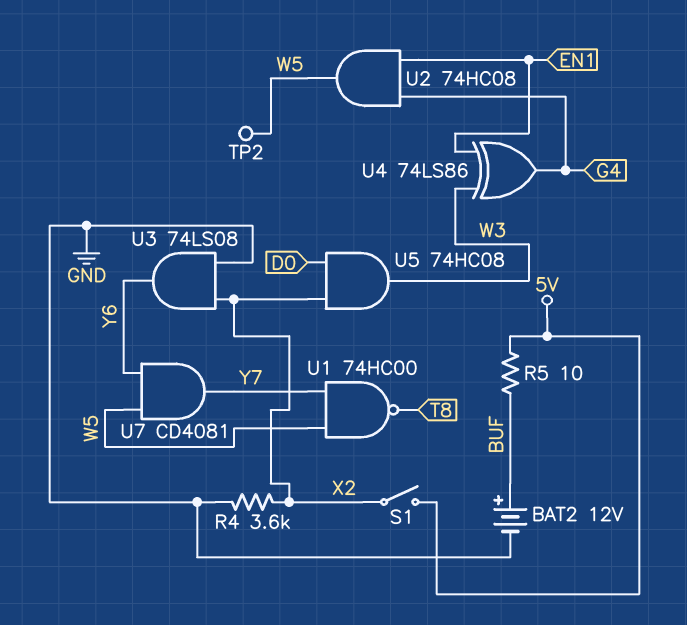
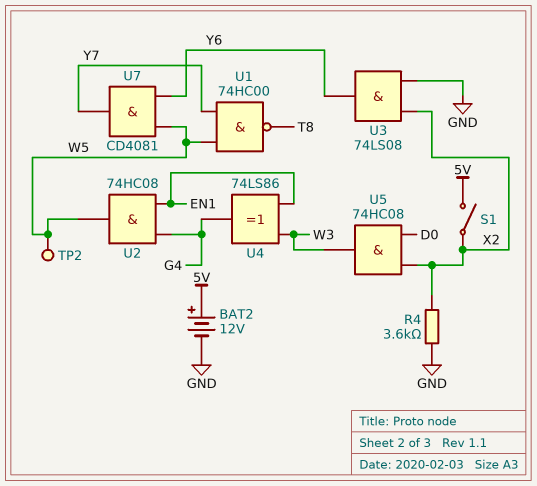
BAT2: 12V (plus BUF, minus GND) -> 12V (plus 5V, minus GND)
R5: 10 (5V, BUF) -> none

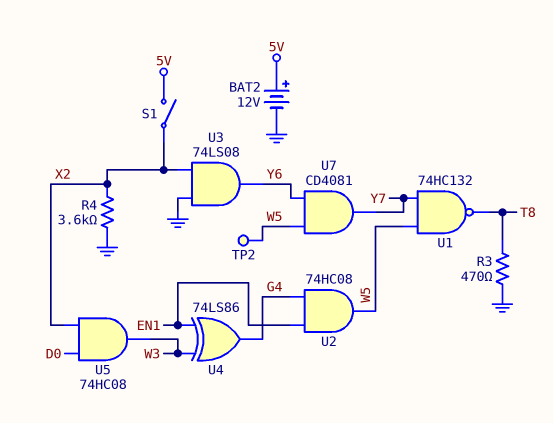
R3: none -> 470 (GND, T8)
U1: NAND 74HC00 (in W5, in Y7, out T8) -> NAND 74HC132 (in W5, in Y7, out T8)

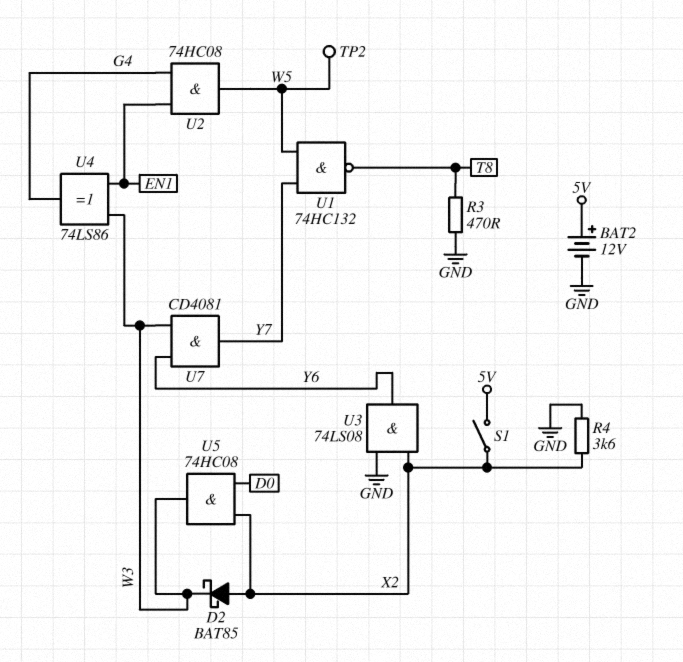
D2: none -> schottky BAT85 (A X2, K W3)
U7: AND CD4081 (in W5, in Y6, out Y7) -> AND CD4081 (in W3, in Y6, out Y7)

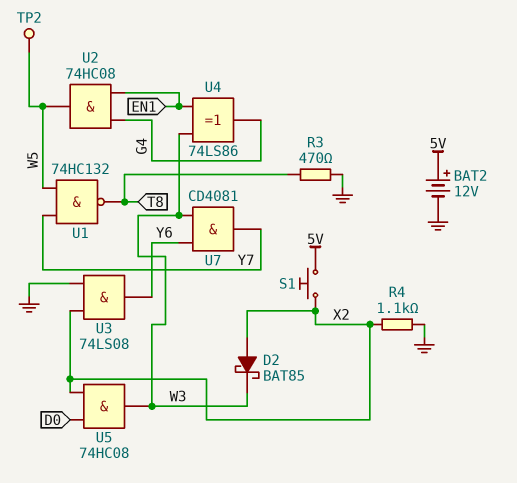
R4: 3.6k (GND, X2) -> 1.1k (GND, X2)
S1: switch (5V, X2) -> button (5V, X2)

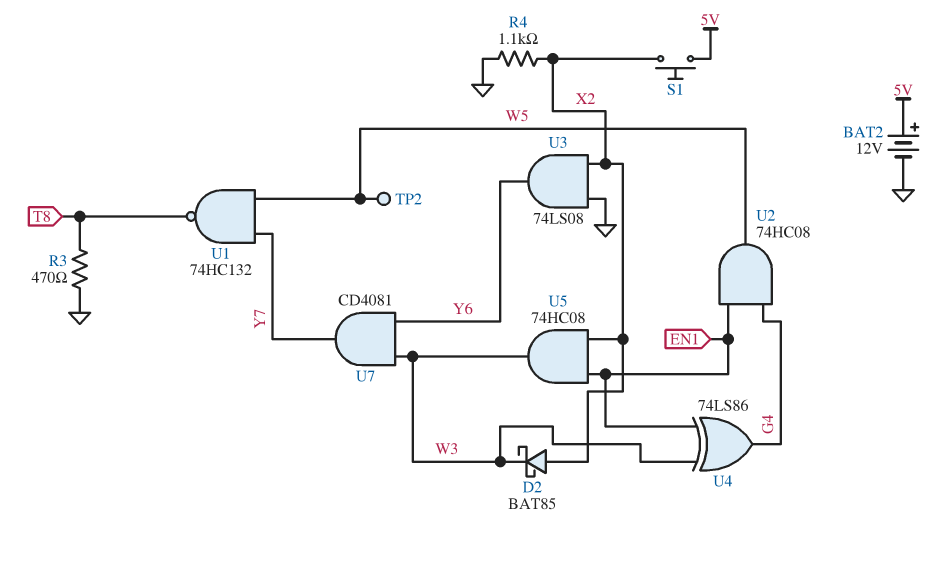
U5: AND 74HC08 (in D0, in X2, out W3) -> AND 74HC08 (in EN1, in X2, out W3)

